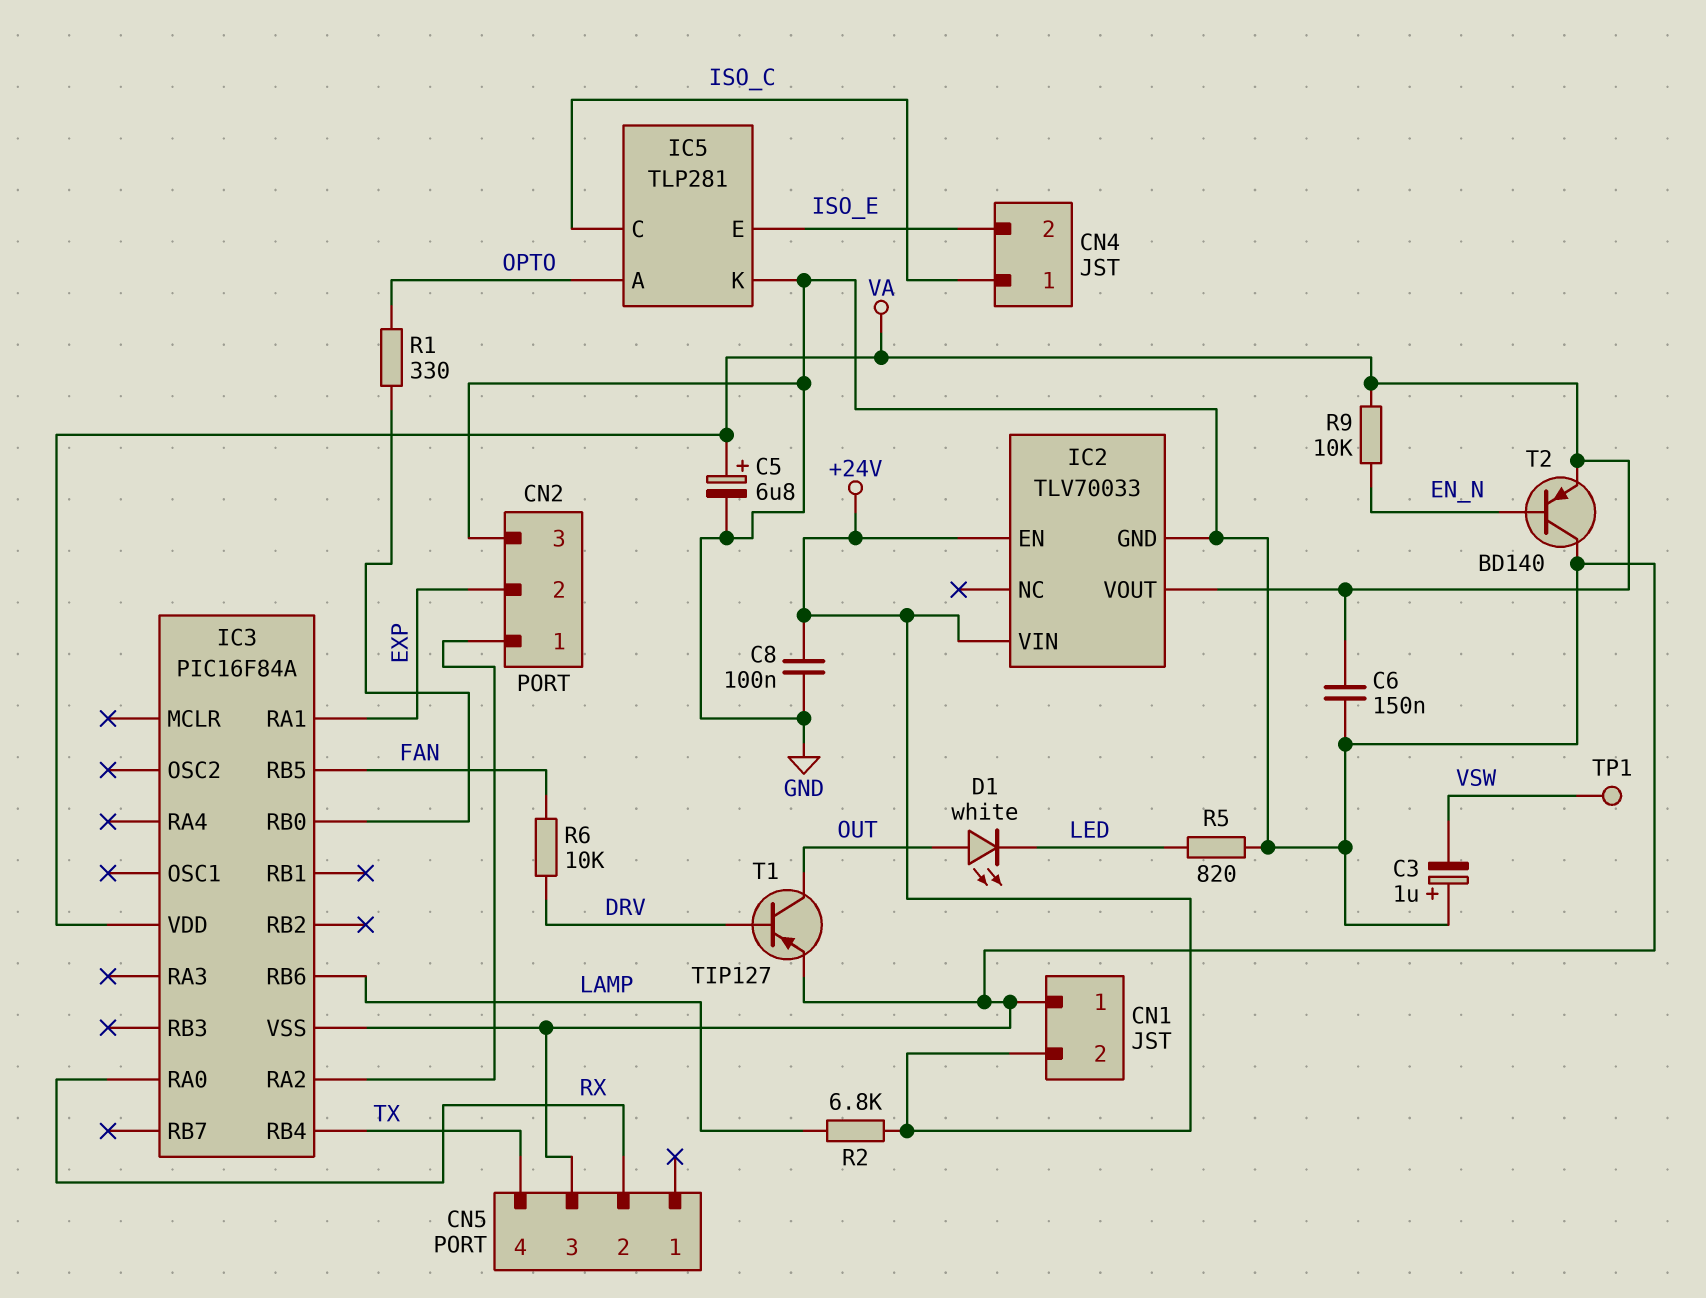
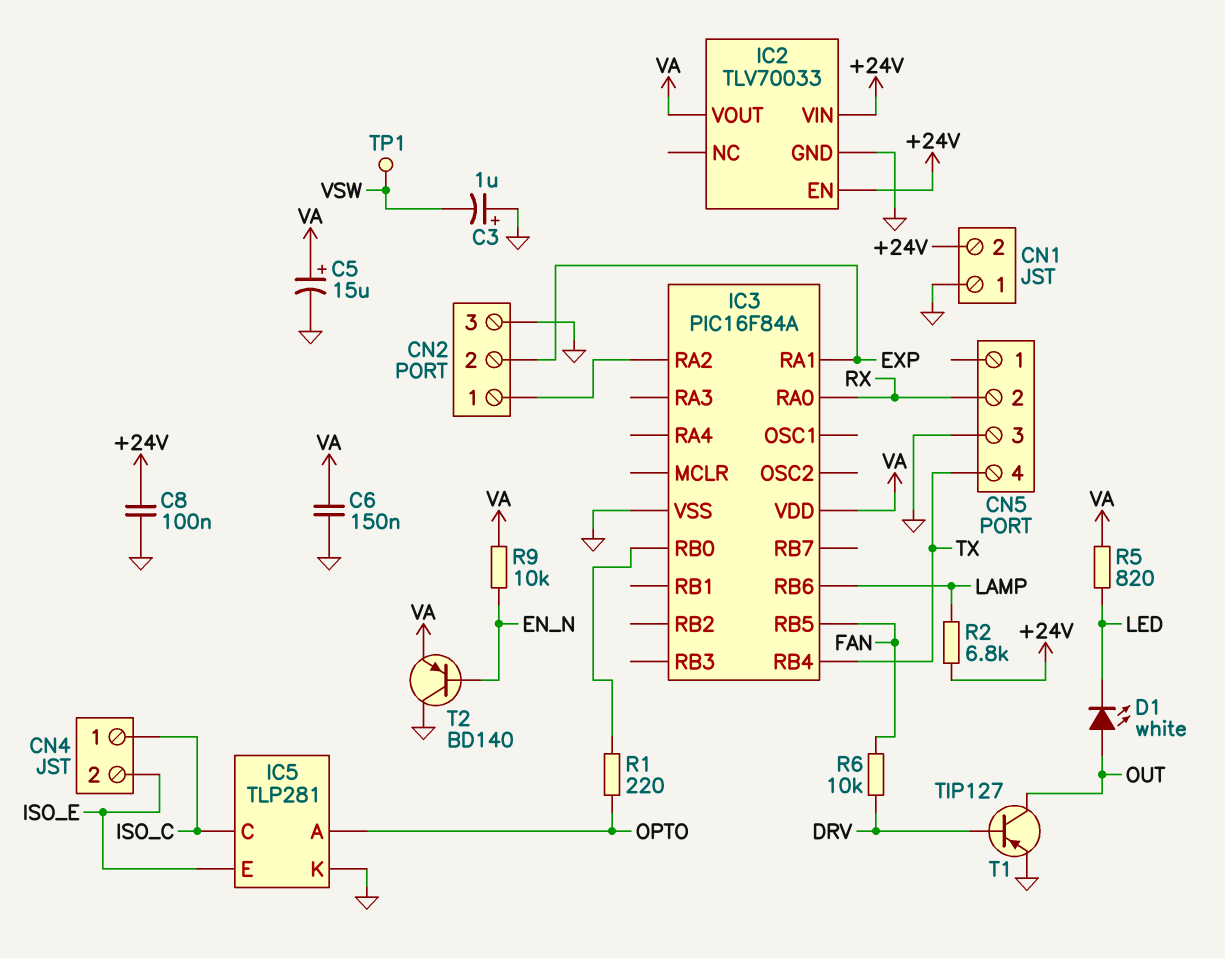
C5: 6.8uF (plus VA, minus GND) -> 15uF (plus VA, minus GND)
R1: 330 (IC3/RB0, OPTO) -> 220 (IC3/RB0, OPTO)
R5: 820 (GND, LED) -> 820 (LED, VA)

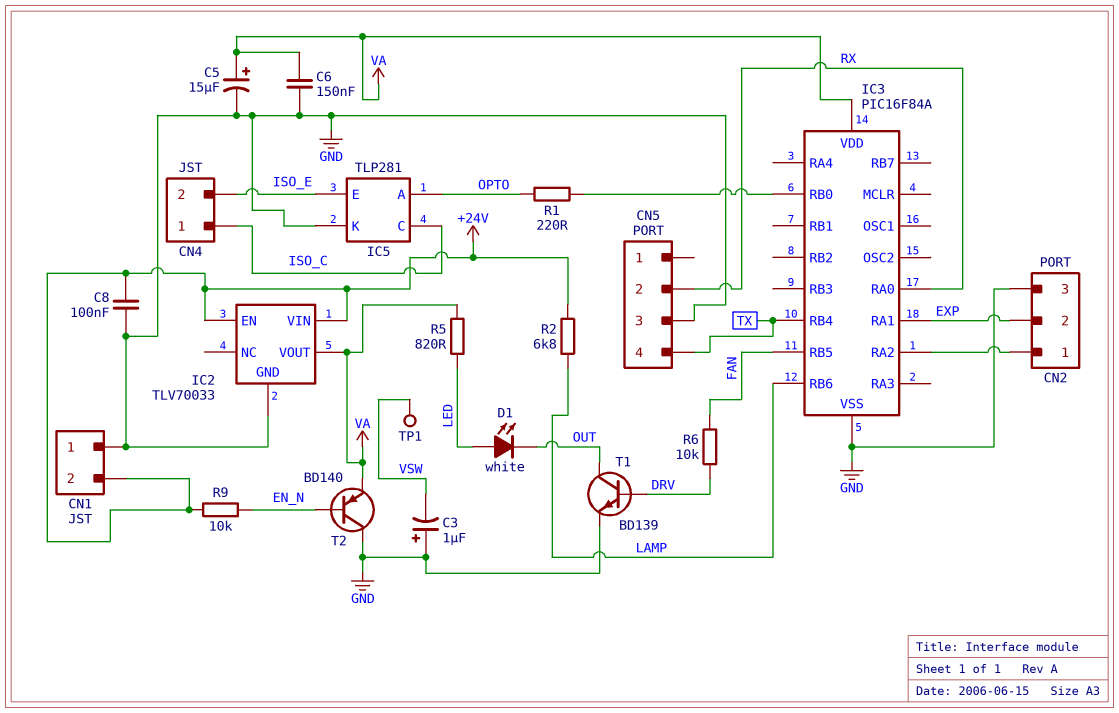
D1: LED white (A OUT, K LED) -> LED white (A LED, K OUT)
R9: 10k (EN_N, VA) -> 10k (+24V, EN_N)
T1: PNP TIP127 (B DRV, C OUT, E GND) -> NPN BD139 (B DRV, C OUT, E GND)

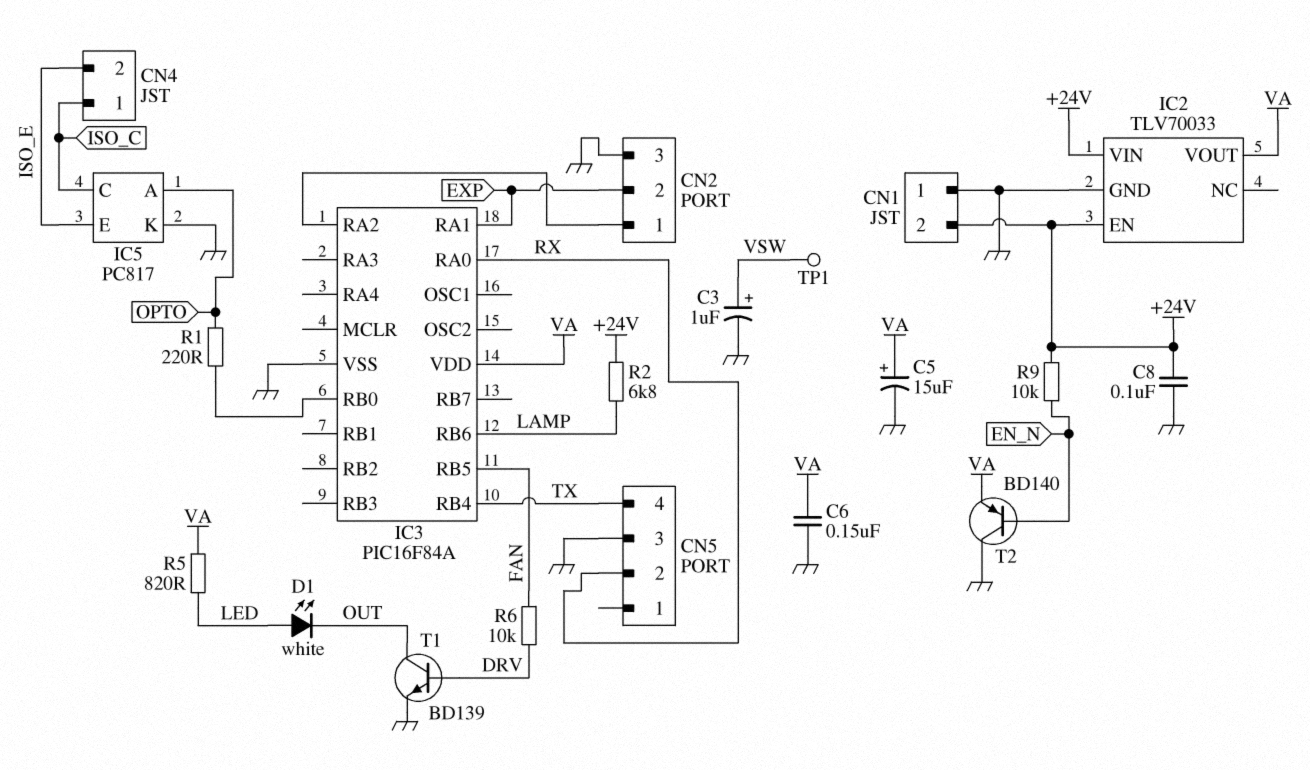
C3: 1uF (plus GND, minus VSW) -> 1uF (plus VSW, minus GND)
IC5: TLP281 -> PC817

